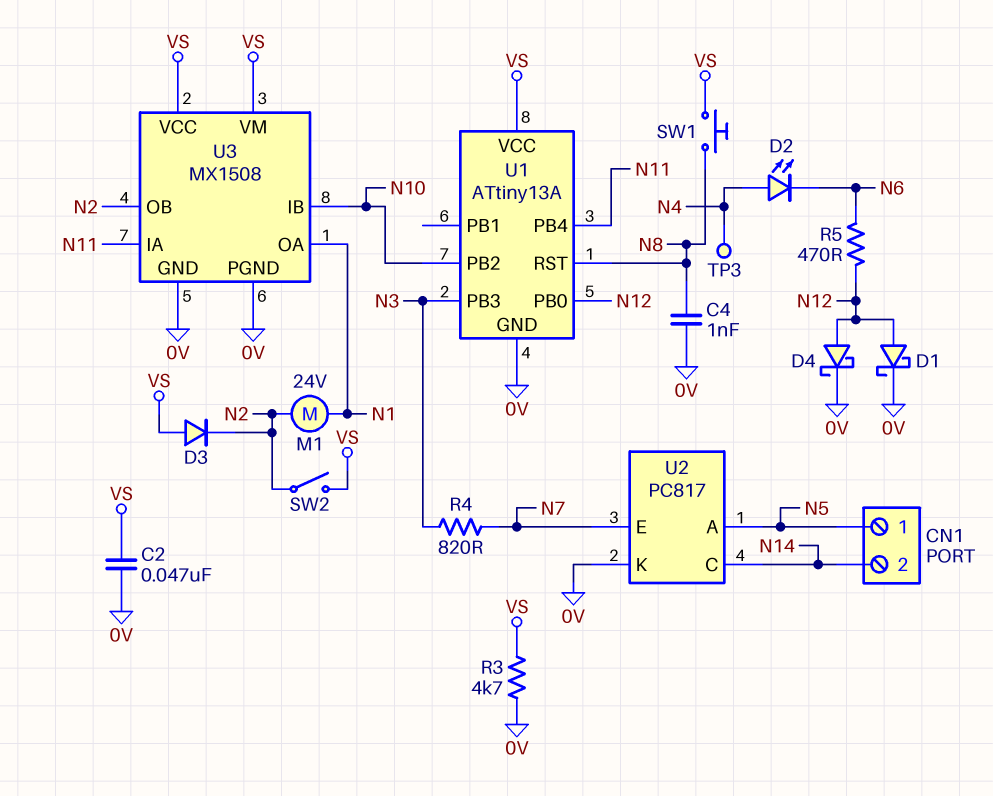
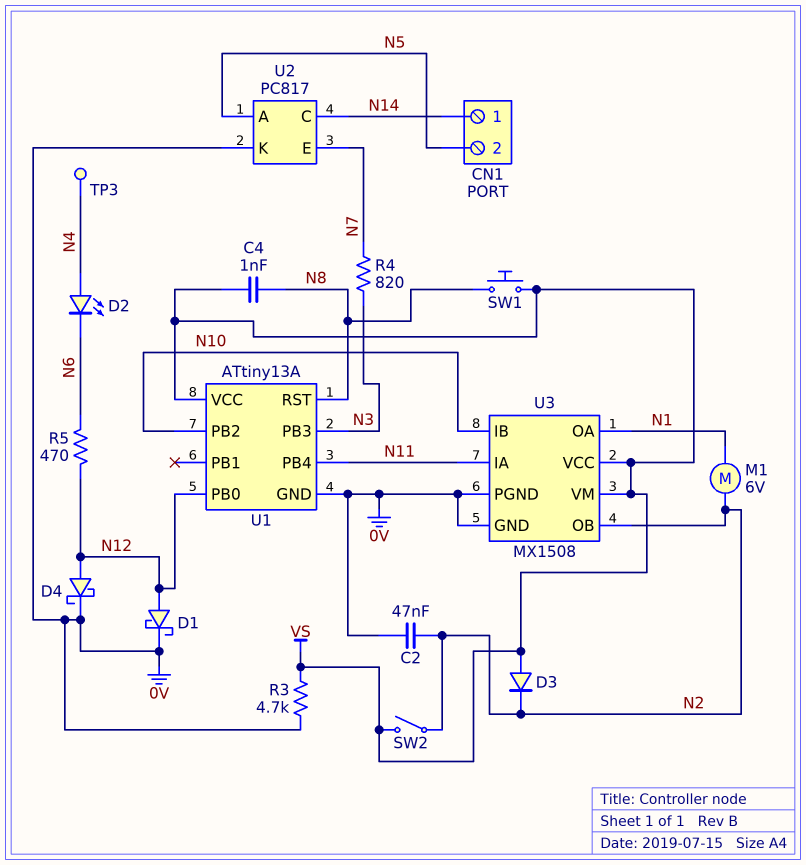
C2: 47nF (0V, VS) -> 47nF (0V, N2)
C4: 1nF (0V, N8) -> 1nF (N8, VS)
CN1 pin 1: N5 -> N14
CN1 pin 2: N14 -> N5
M1: motor 24V (N1, N2) -> motor 6V (N1, N2)

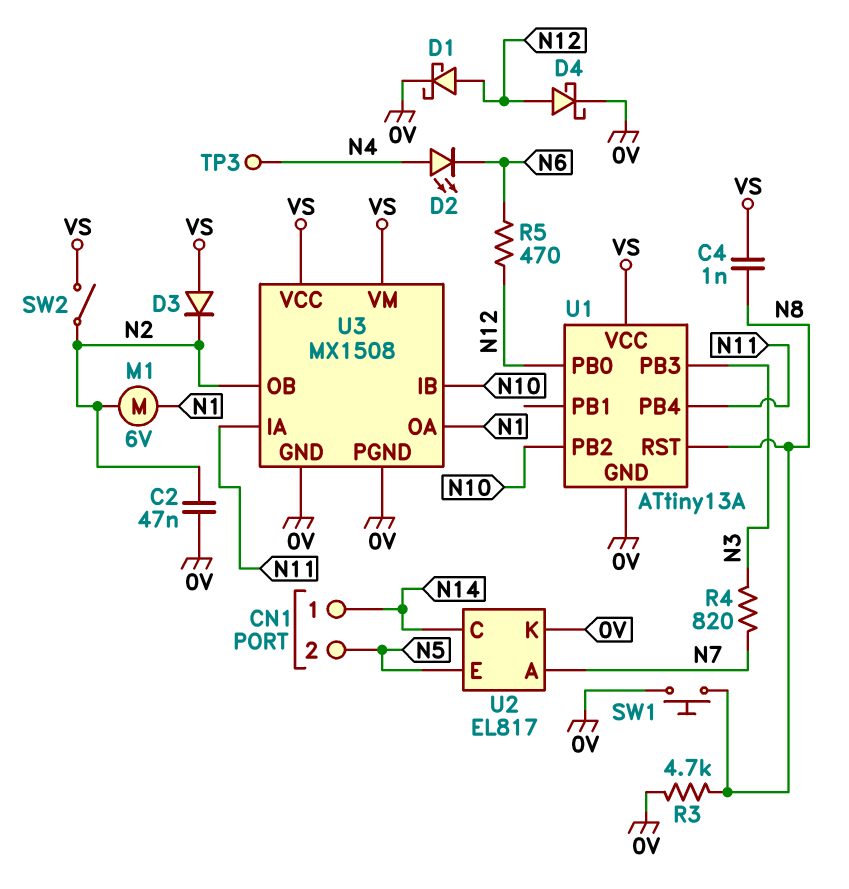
R3: 4.7k (0V, VS) -> 4.7k (0V, N8)
SW1: button (N8, VS) -> button (0V, N8)
U2: PC817 -> EL817
U2 pin A: N5 -> N7
U2 pin E: N7 -> N5

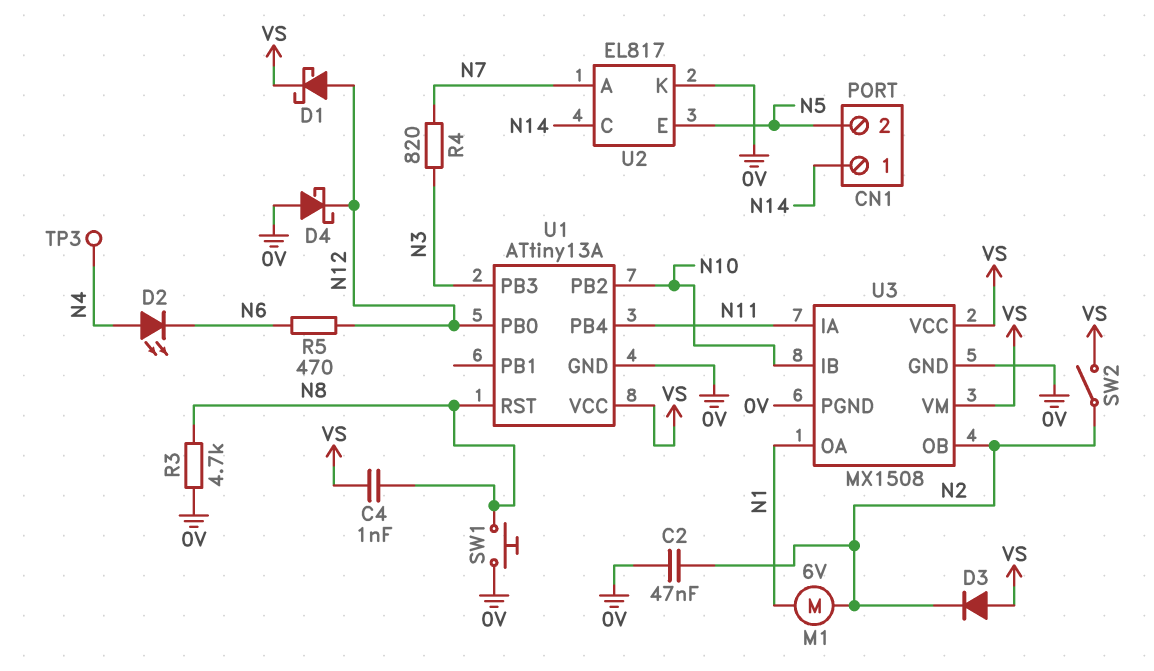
D1: schottky (A N12, K 0V) -> schottky (A N12, K VS)
D4: schottky (A N12, K 0V) -> schottky (A 0V, K N12)

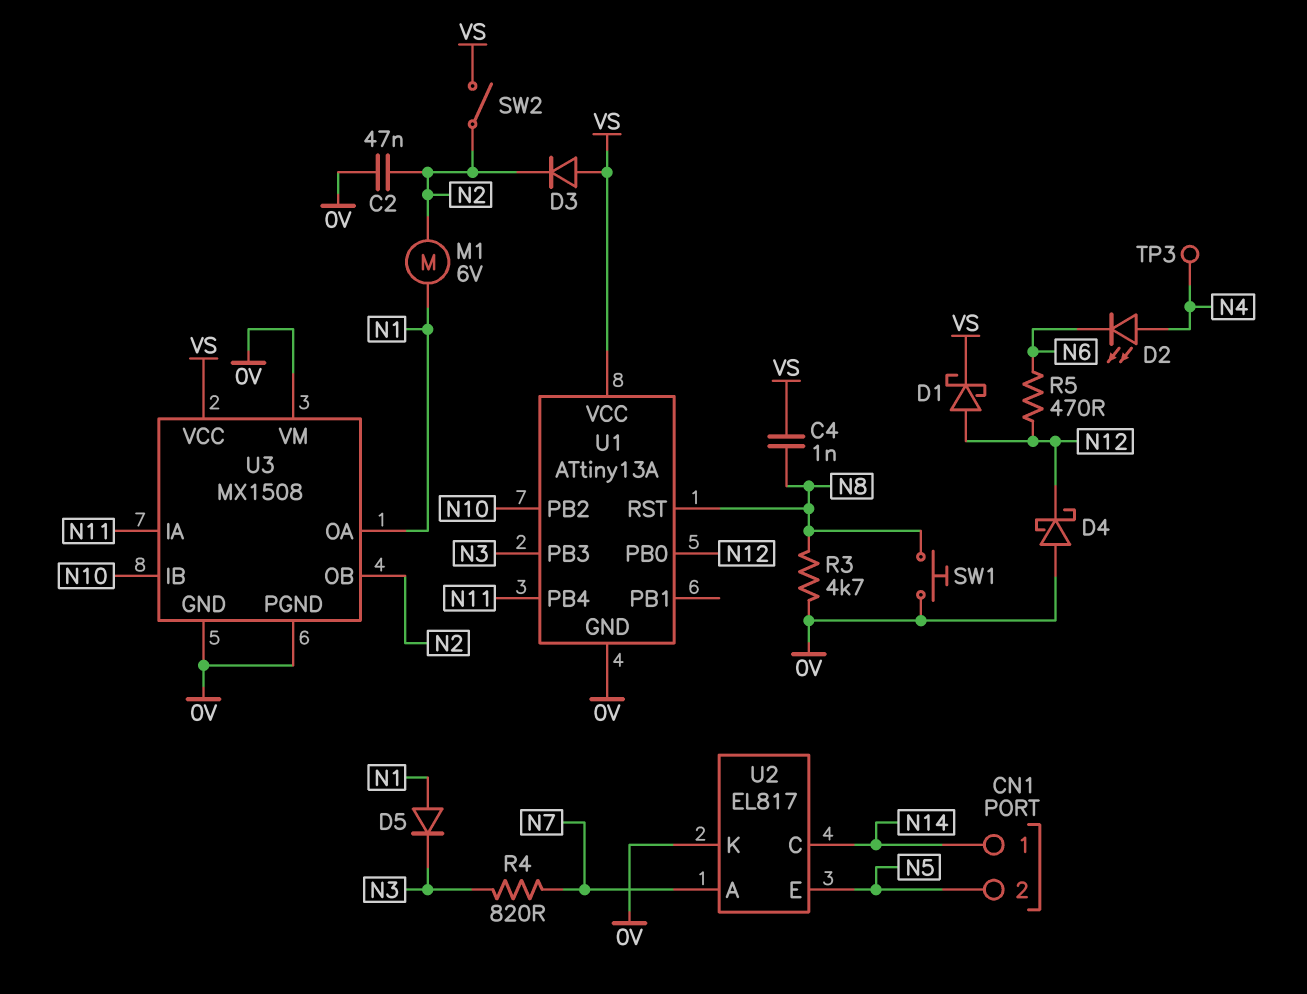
D5: none -> diode (A N1, K N3)
U3 pin VM: VS -> 0V

